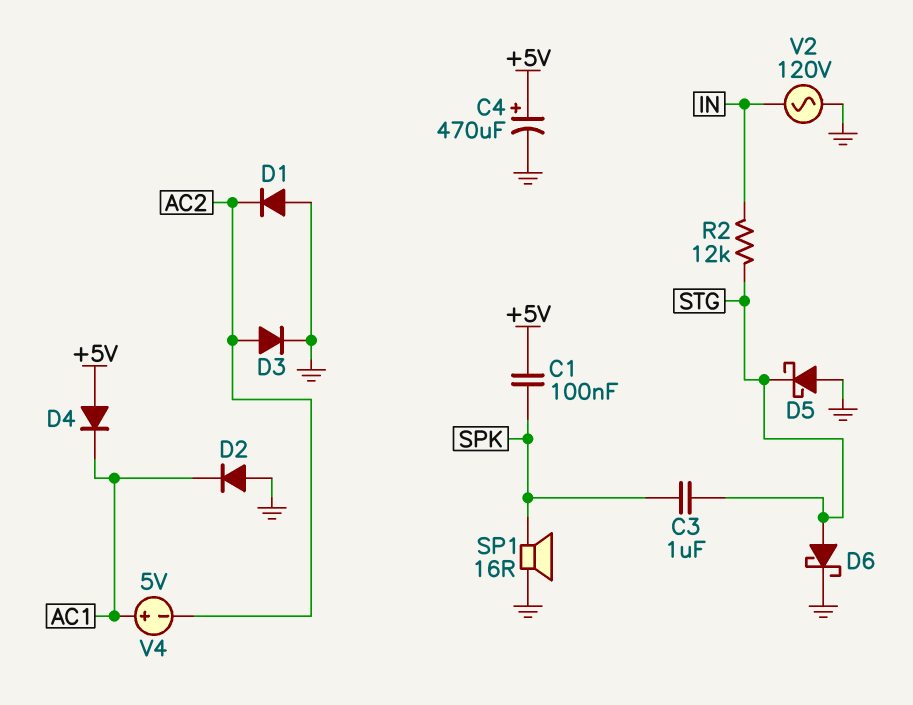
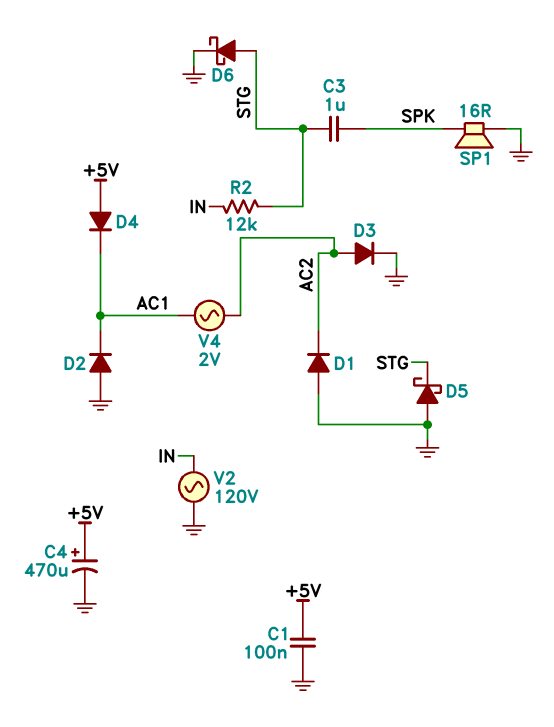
C1: 100nF (+5V, SPK) -> 100nF (+5V, GND)
V4: 5V (plus AC1, minus AC2) -> AC 2V (AC1, AC2)

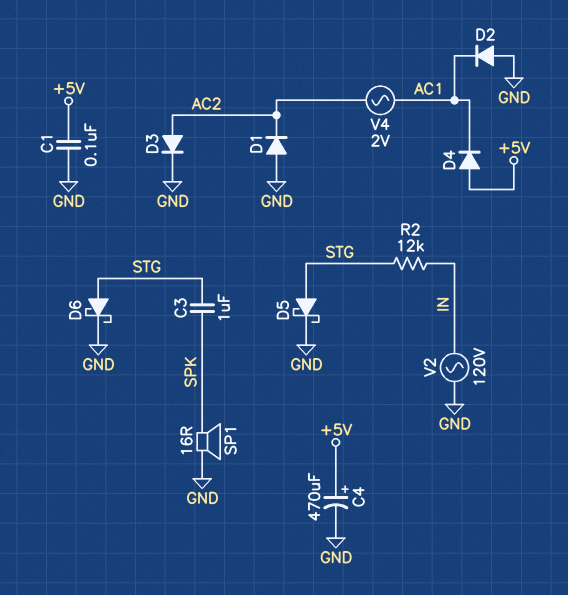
D5: schottky (A GND, K STG) -> schottky (A STG, K GND)

